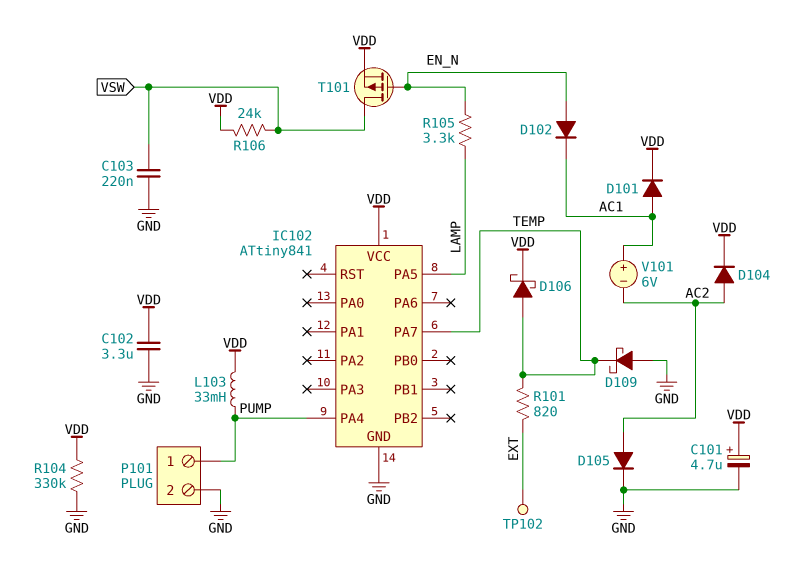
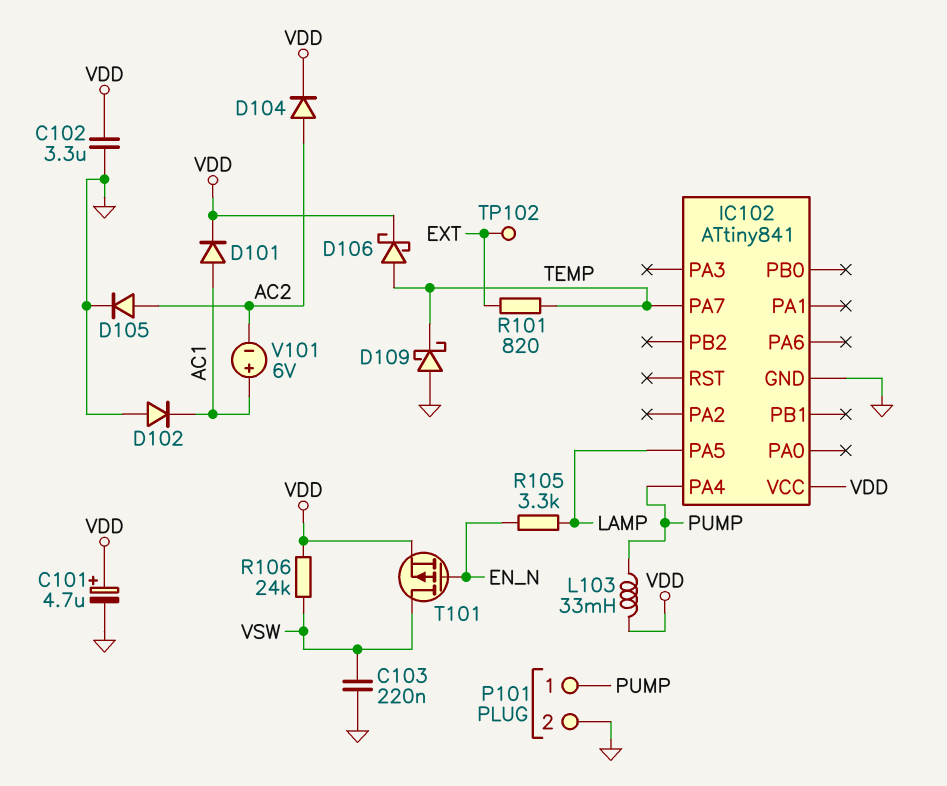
D102: diode (A EN_N, K AC1) -> diode (A GND, K AC1)
R104: 330k (GND, VDD) -> none

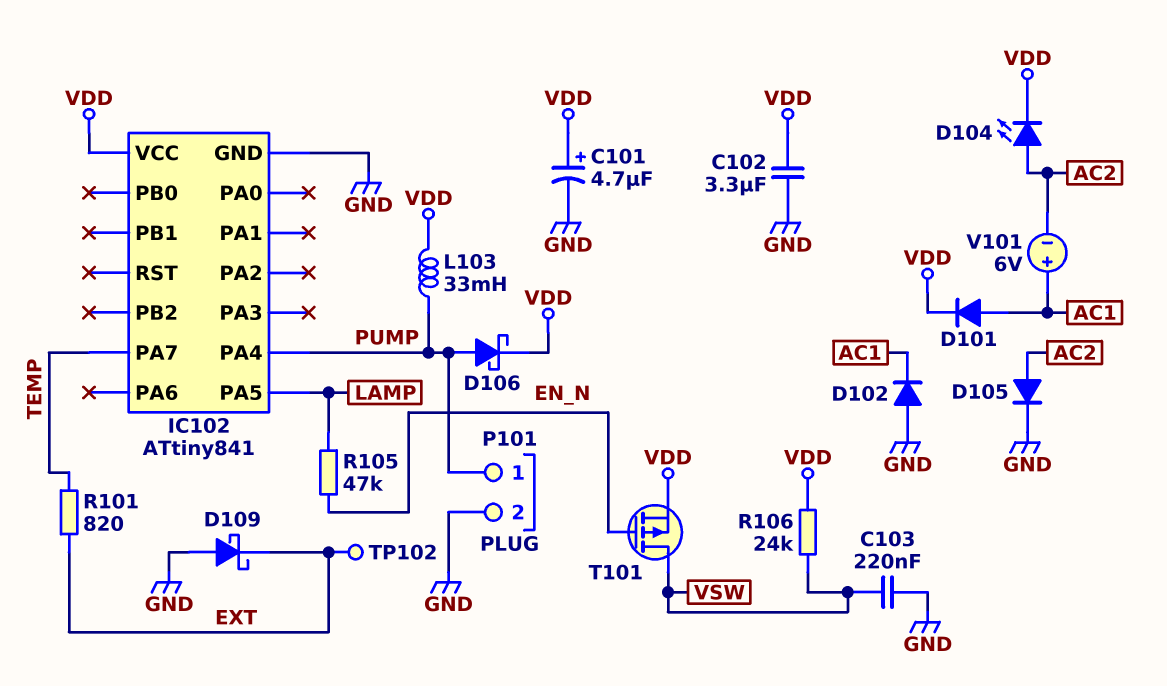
D104: diode (A AC2, K VDD) -> LED (A AC2, K VDD)
D106: schottky (A TEMP, K VDD) -> schottky (A PUMP, K VDD)
D109: schottky (A GND, K TEMP) -> schottky (A GND, K EXT)
R105: 3.3k (EN_N, LAMP) -> 47k (EN_N, LAMP)

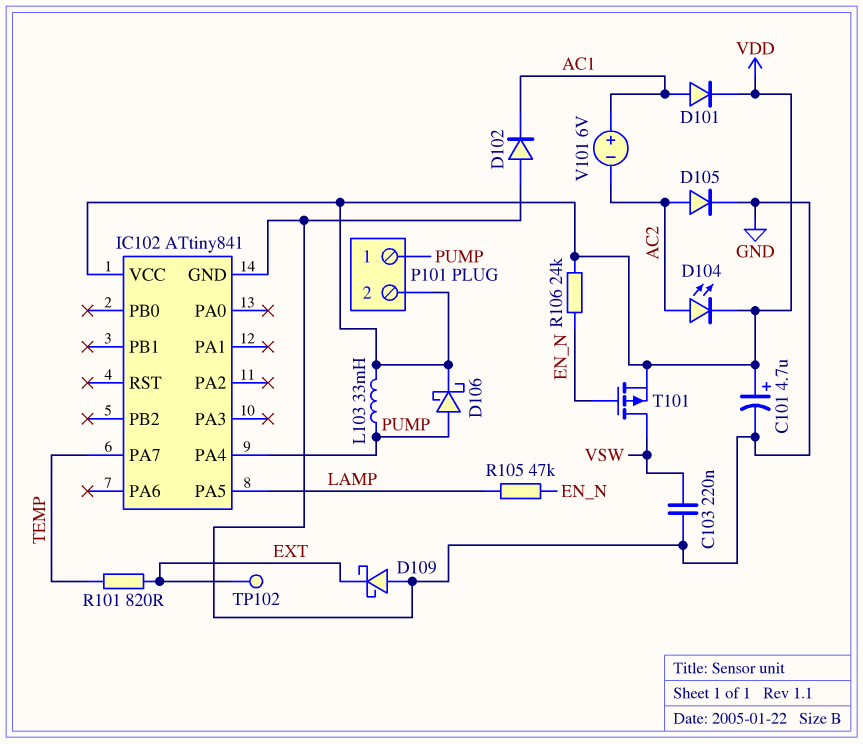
C102: 3.3uF (GND, VDD) -> none
P101 pin 2: GND -> VDD
R106: 24k (VDD, VSW) -> 24k (EN_N, VDD)

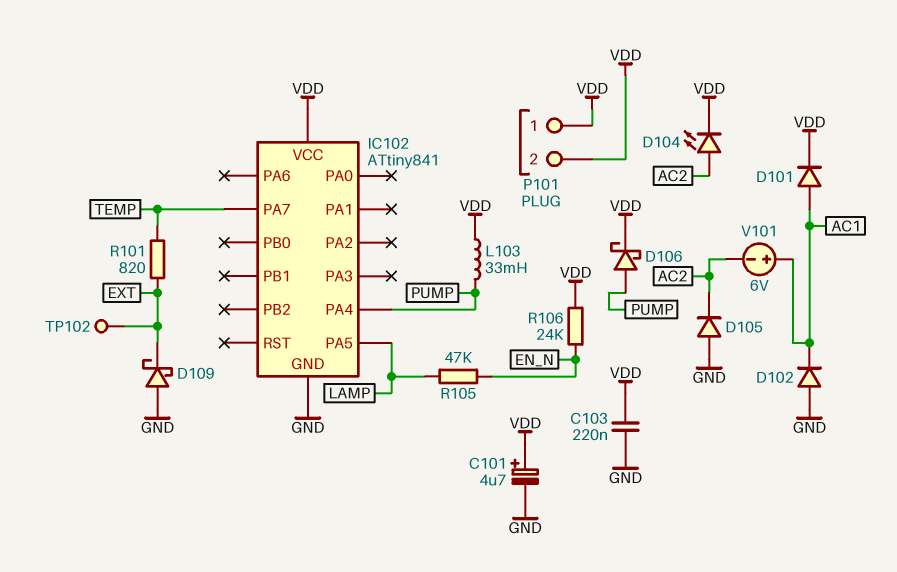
C103: 220nF (GND, VSW) -> 220nF (GND, VDD)
D105: diode (A AC2, K GND) -> diode (A GND, K AC2)
P101 pin 1: PUMP -> VDD
T101: PMOS (G EN_N, D VSW, S VDD) -> none

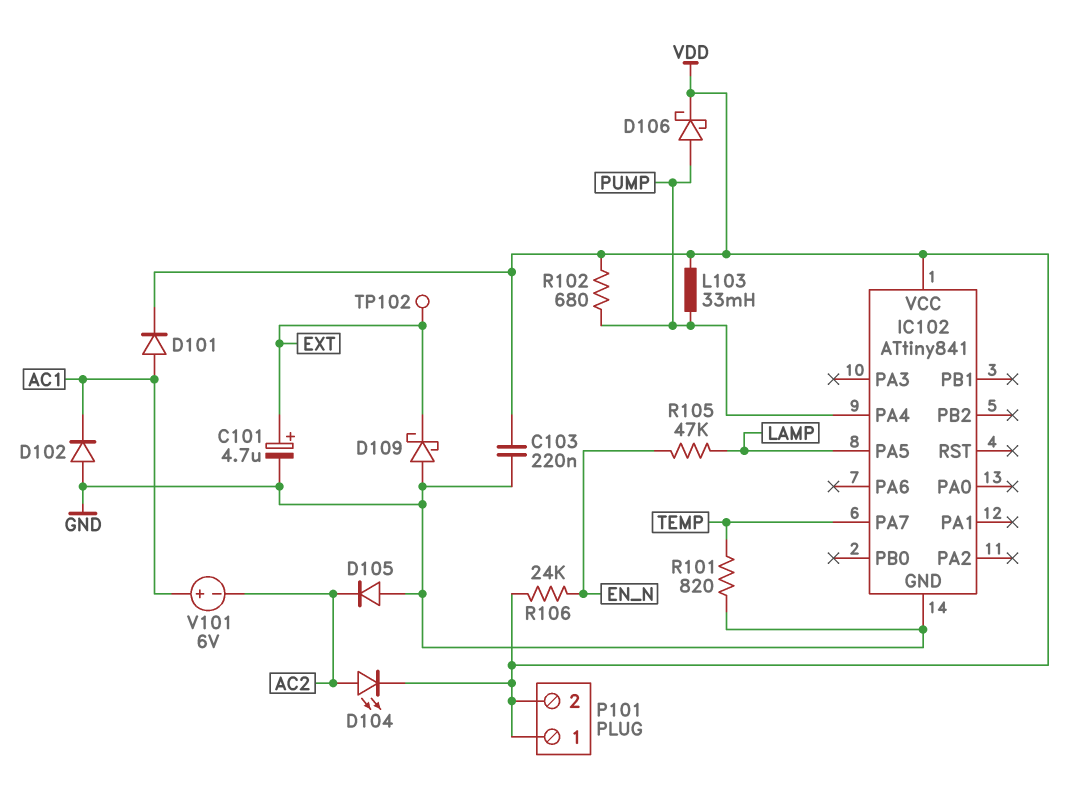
C101: 4.7uF (plus VDD, minus GND) -> 4.7uF (plus EXT, minus GND)
R101: 820 (EXT, TEMP) -> 820 (GND, TEMP)
R102: none -> 680 (PUMP, VDD)

